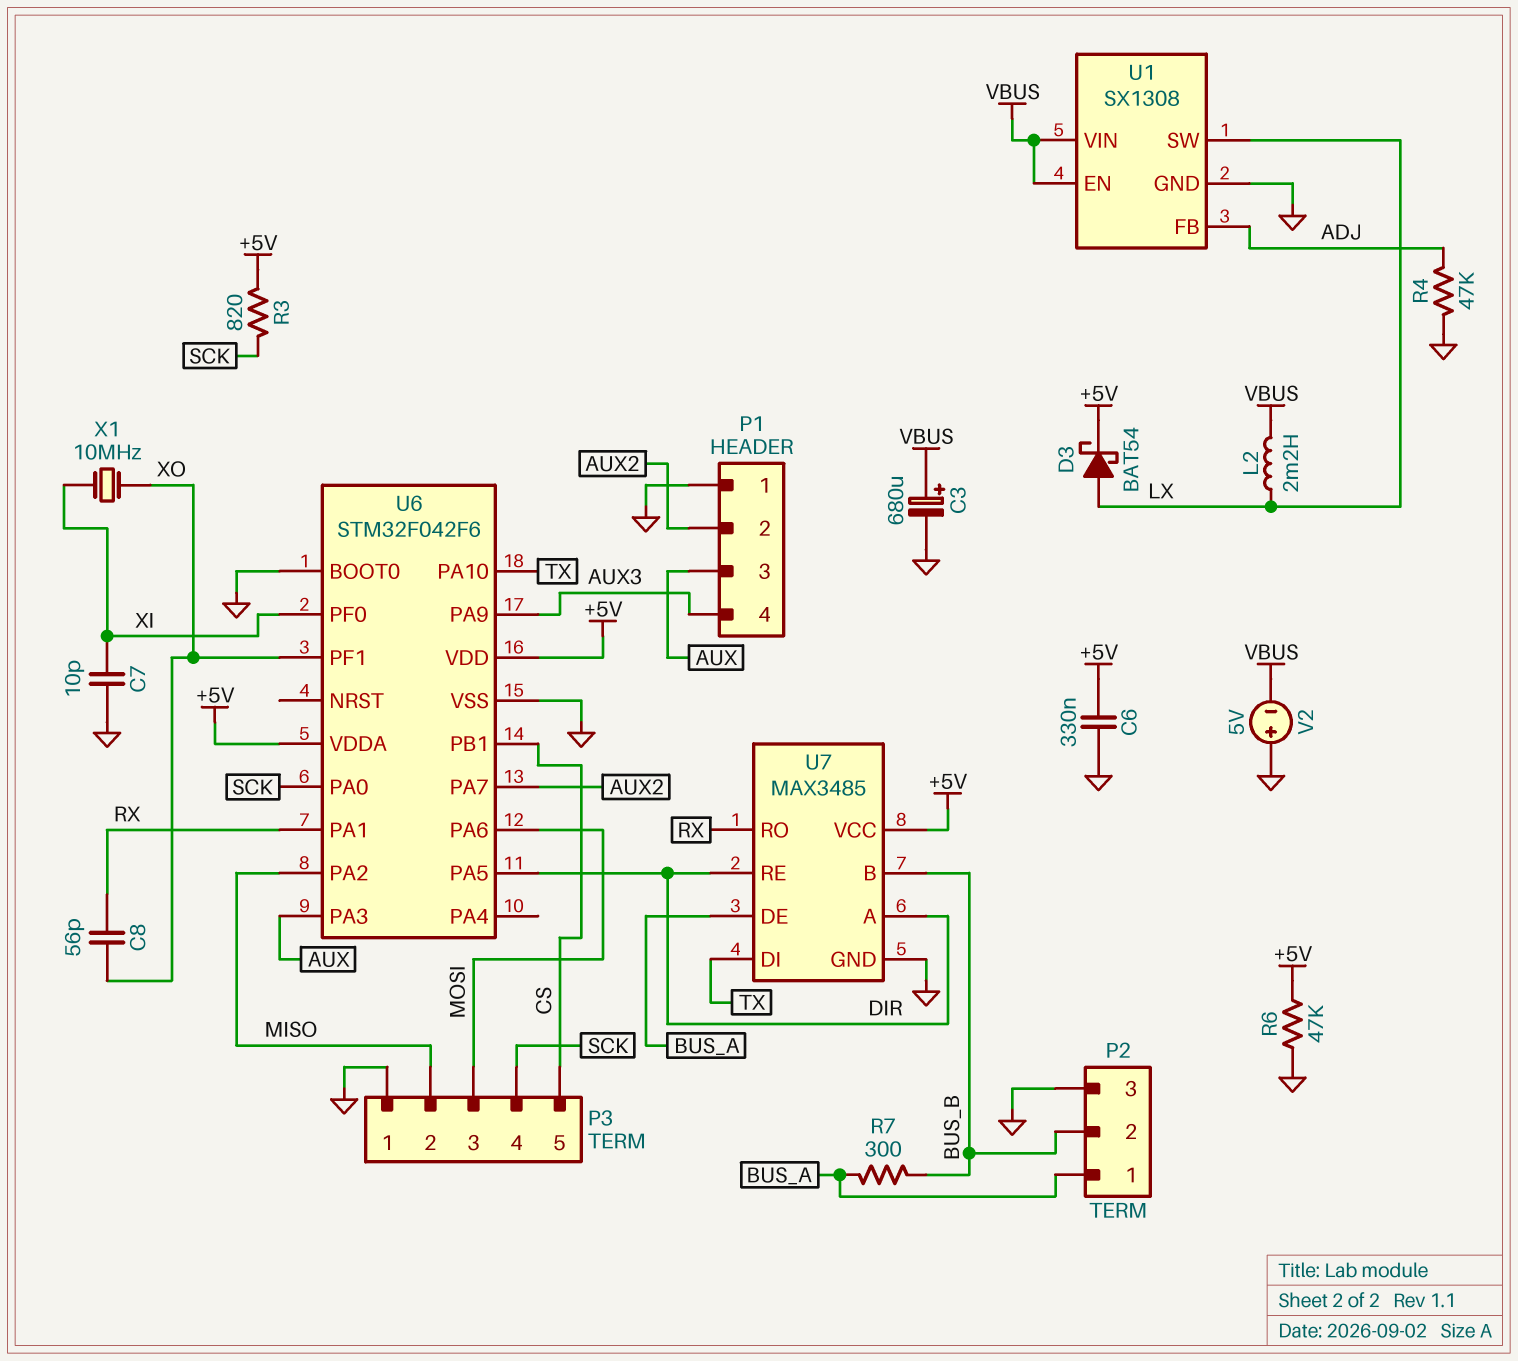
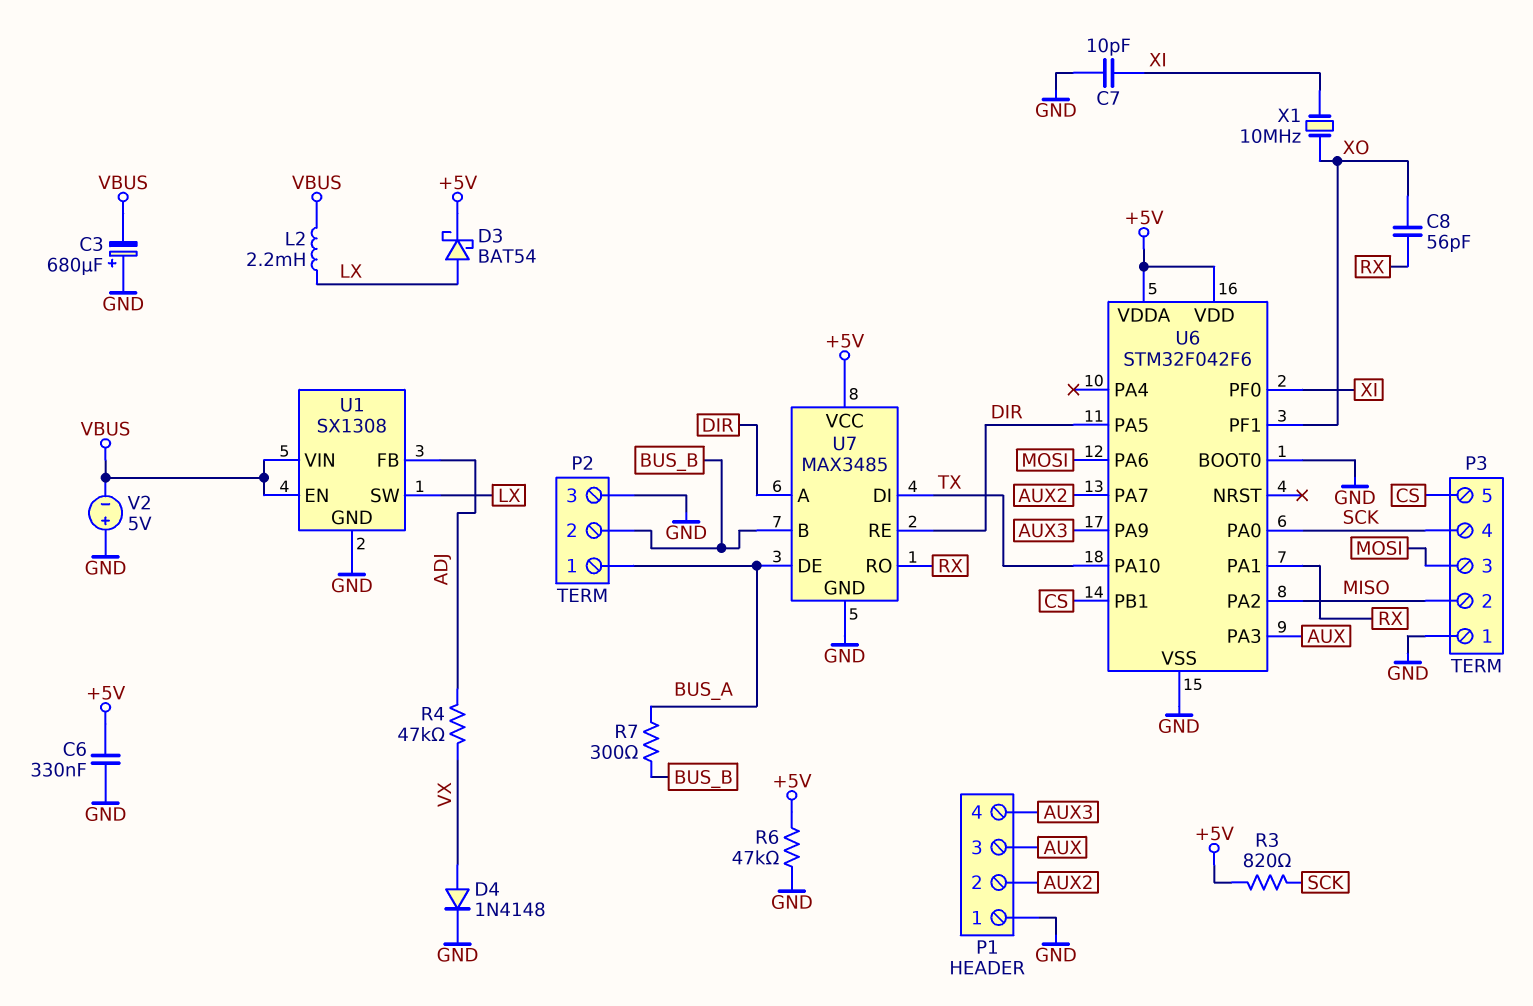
C3: 680uF (plus VBUS, minus GND) -> 680uF (plus GND, minus VBUS)
D4: none -> diode 1N4148 (A VX, K GND)
R4: 47k (ADJ, GND) -> 47k (ADJ, VX)

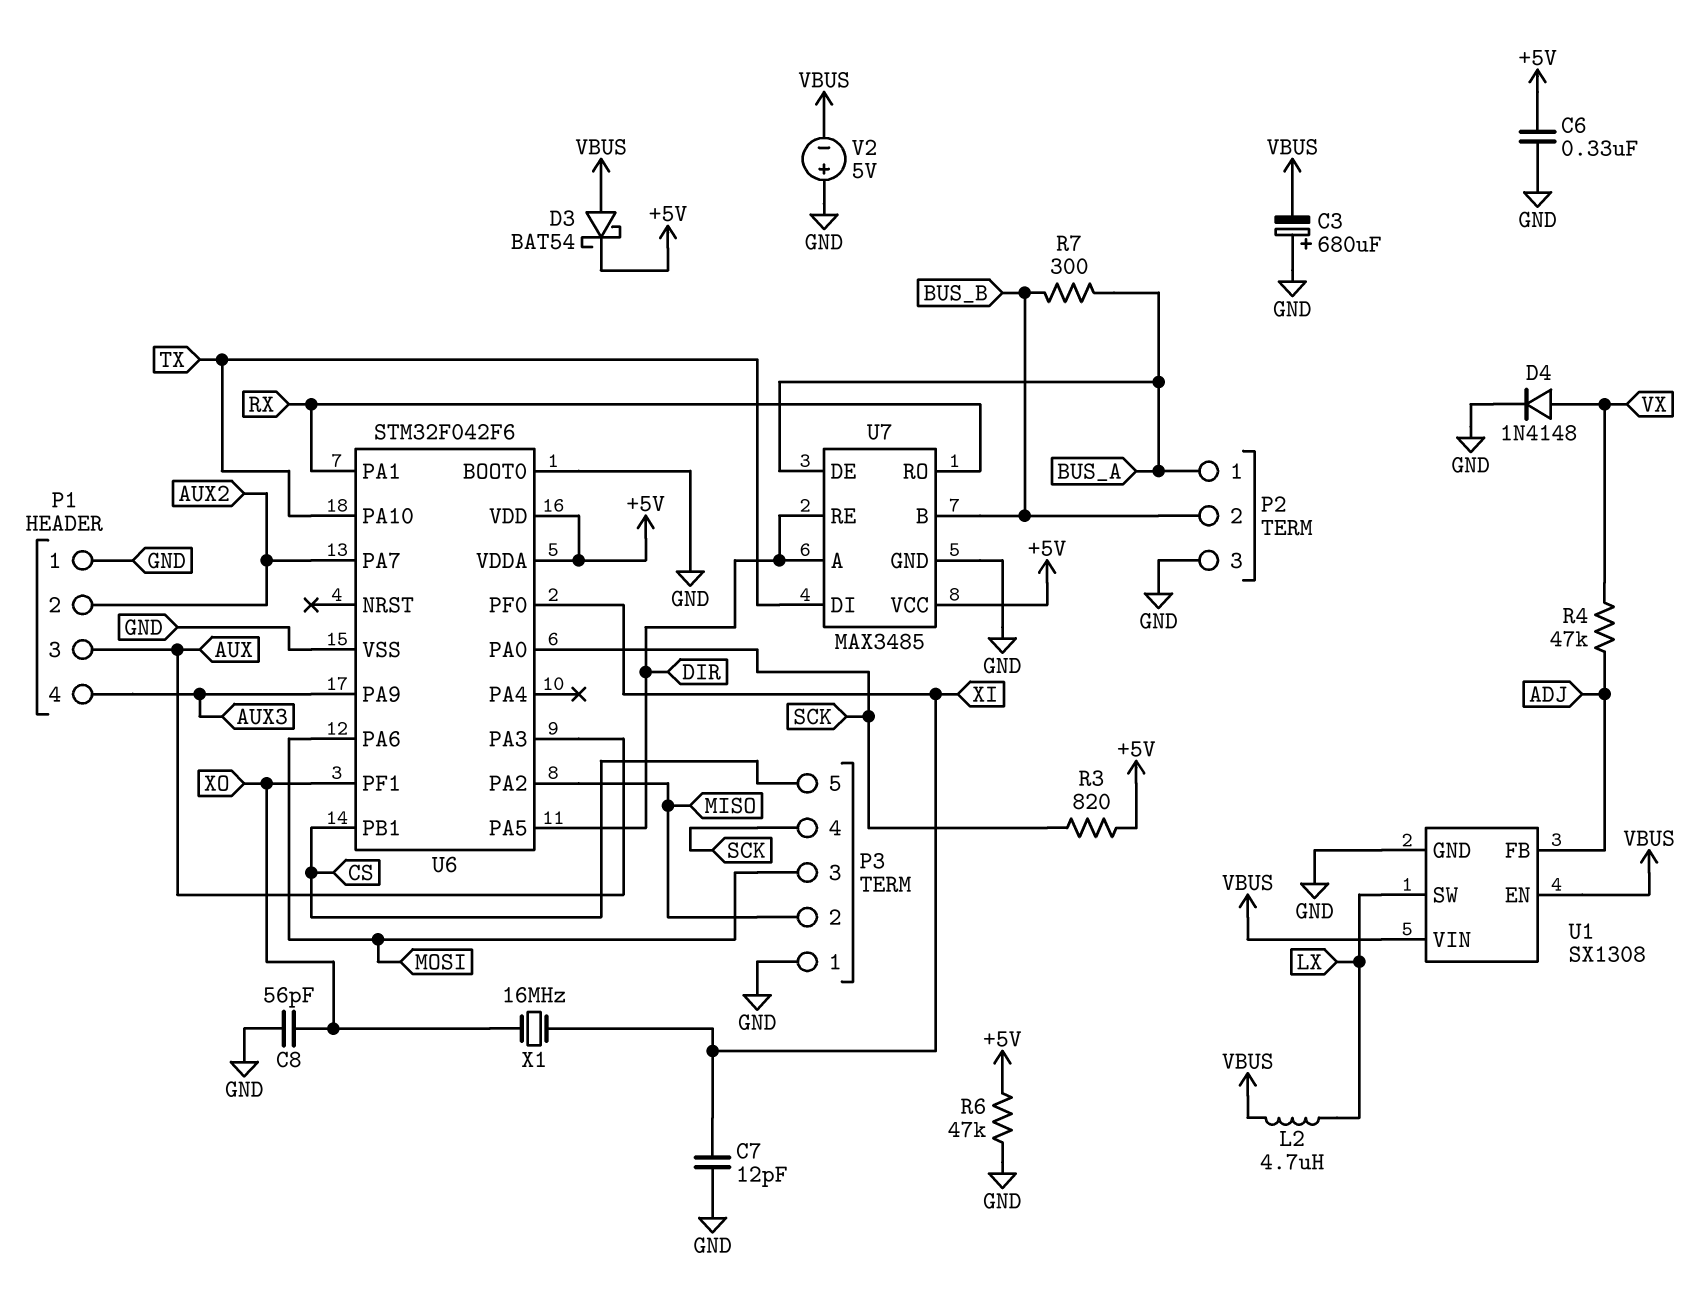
C7: 10pF (GND, XI) -> 12pF (GND, XI)
C8: 56pF (RX, XO) -> 56pF (GND, XO)
D3: schottky BAT54 (A LX, K +5V) -> schottky BAT54 (A VBUS, K +5V)
L2: 2.2mH (LX, VBUS) -> 4.7uH (LX, VBUS)
X1: 10MHz (XI, XO) -> 16MHz (XI, XO)

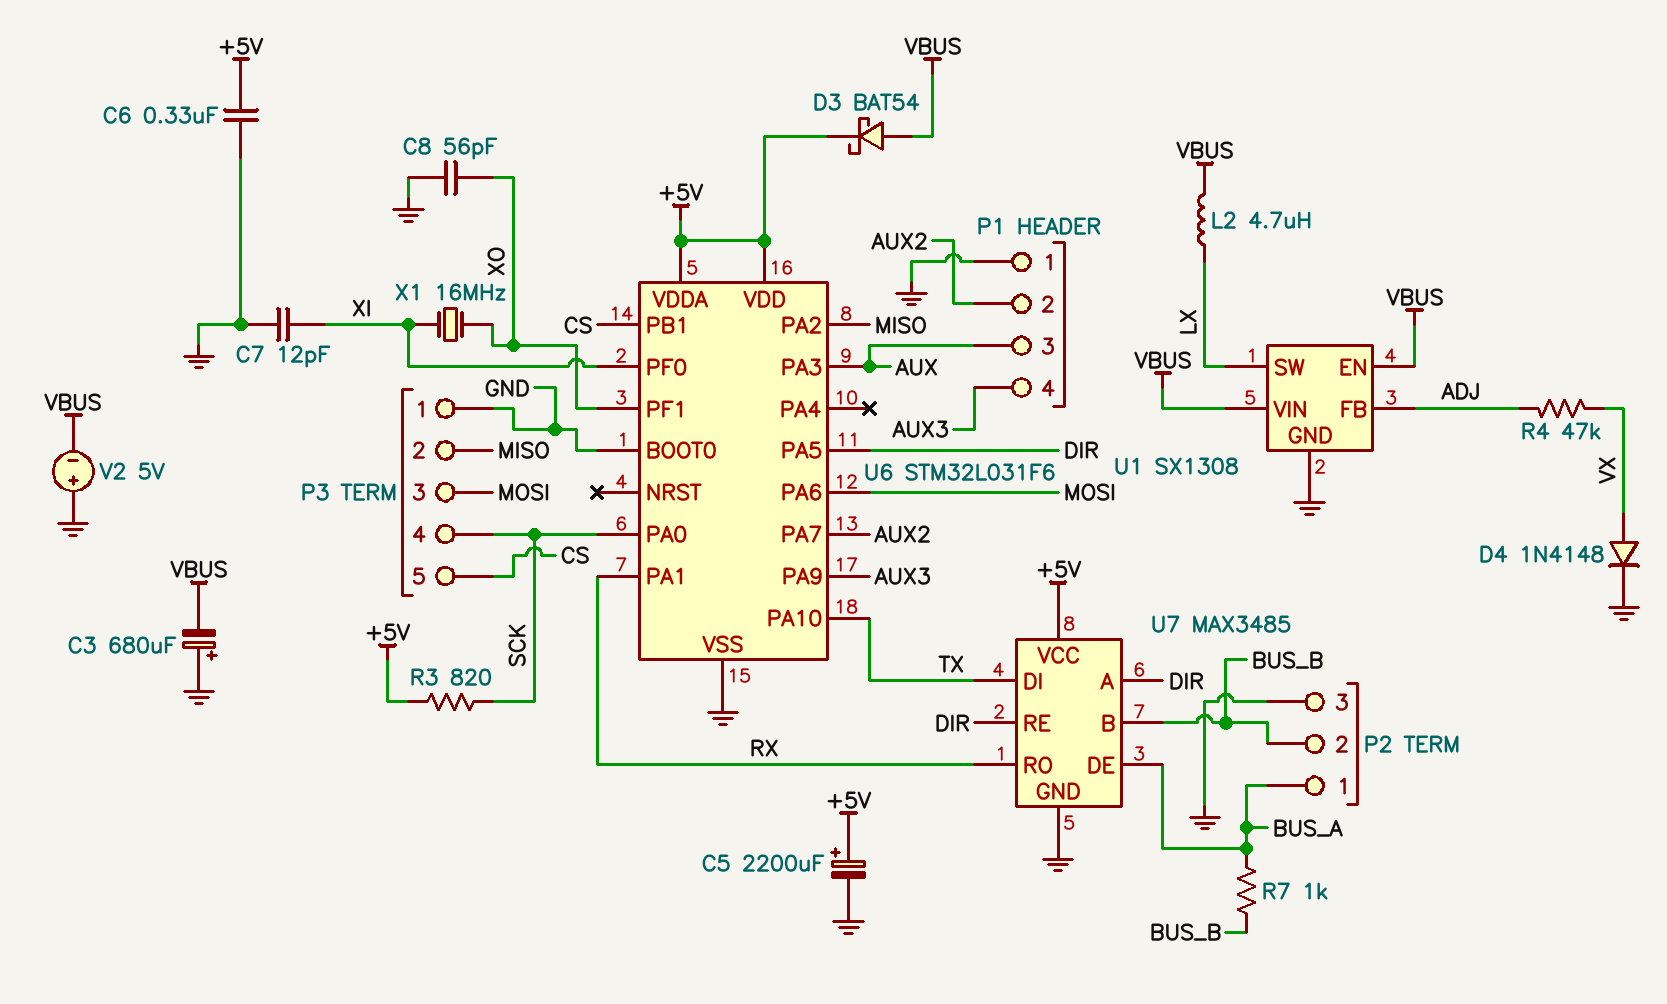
C5: none -> 2200uF (plus +5V, minus GND)
R6: 47k (+5V, GND) -> none
R7: 300 (BUS_A, BUS_B) -> 1k (BUS_A, BUS_B)
U6: STM32F042F6 -> STM32L031F6

